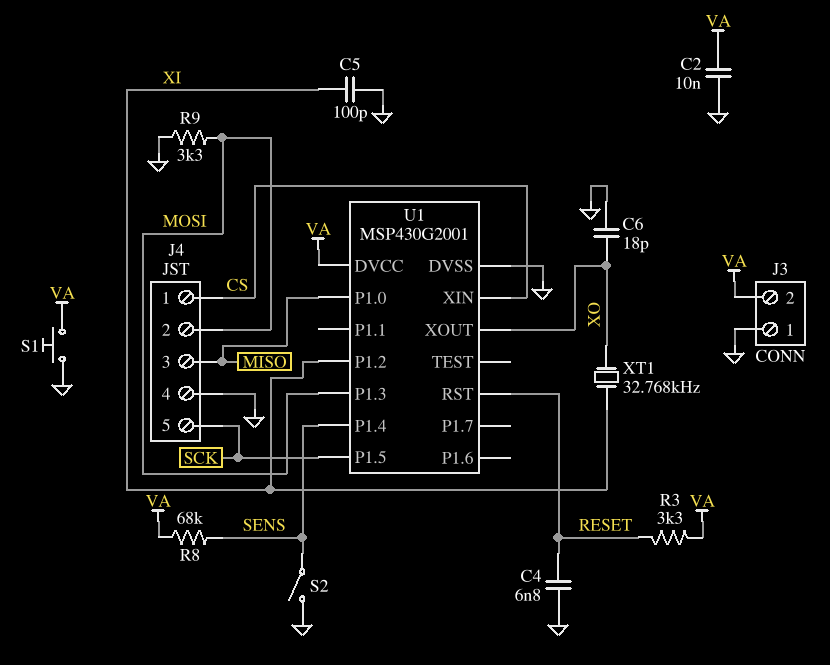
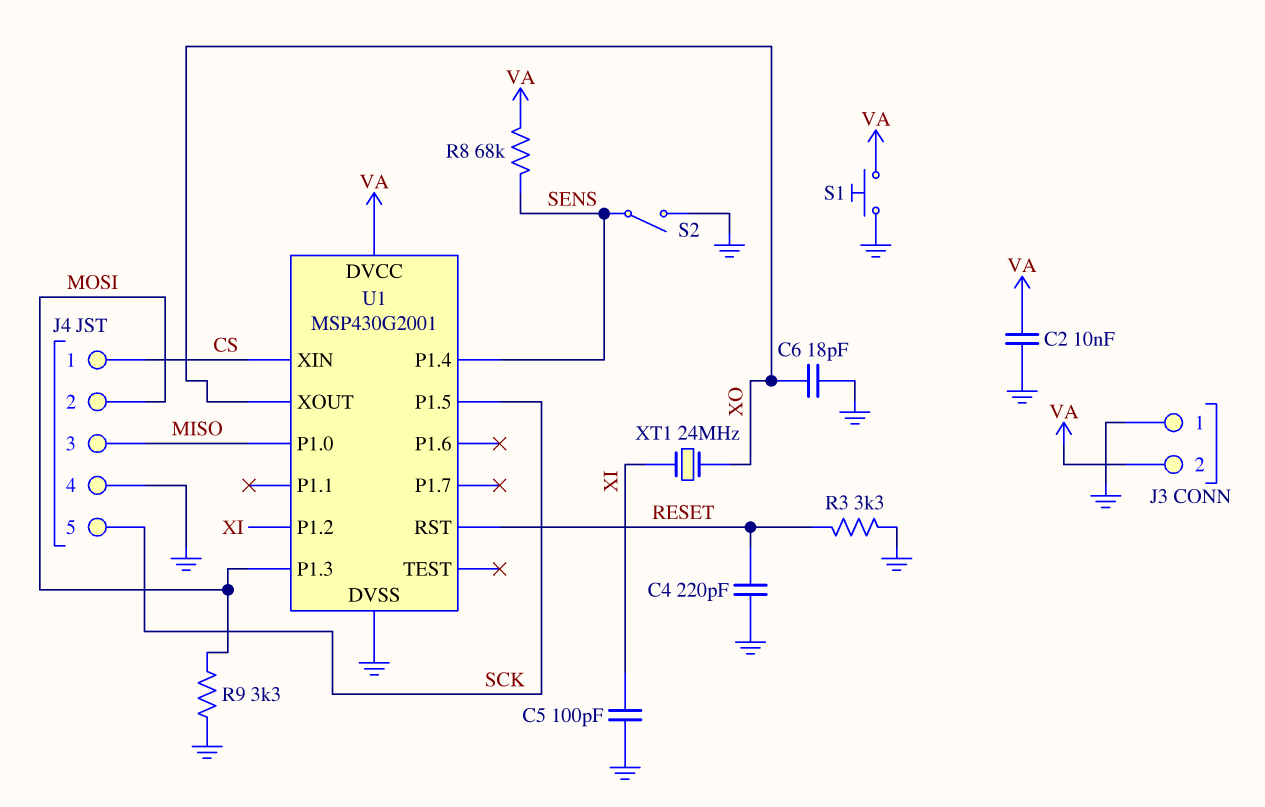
C4: 6.8nF (GND, RESET) -> 220pF (GND, RESET)
R3: 3.3k (RESET, VA) -> 3.3k (GND, RESET)
XT1: 32.768kHz (XI, XO) -> 24MHz (XI, XO)

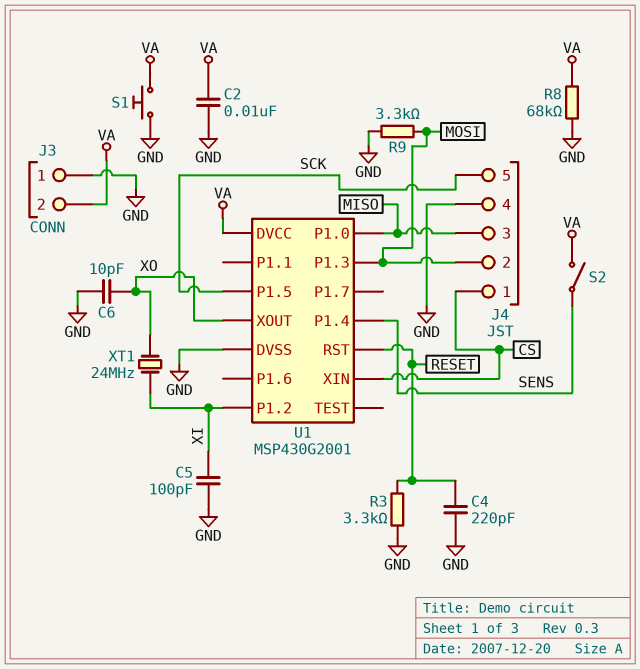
C6: 18pF (GND, XO) -> 10pF (GND, XO)
R8: 68k (SENS, VA) -> 68k (GND, VA)
S2: switch (GND, SENS) -> switch (SENS, VA)

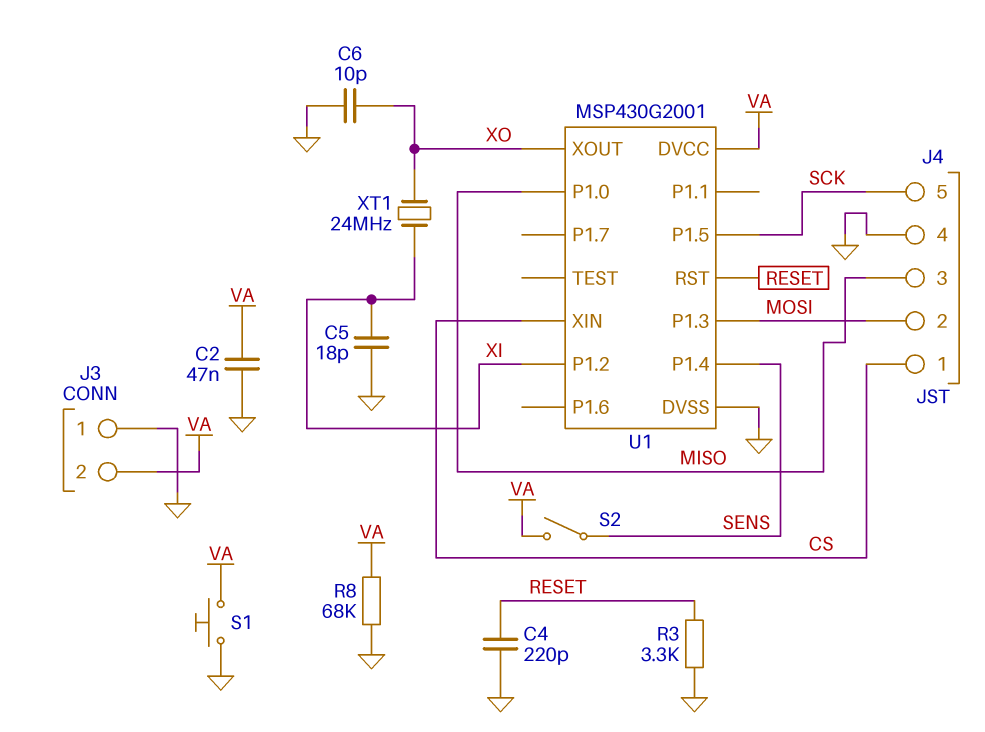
C2: 10nF (GND, VA) -> 47nF (GND, VA)
C5: 100pF (GND, XI) -> 18pF (GND, XI)
R9: 3.3k (GND, MOSI) -> none

